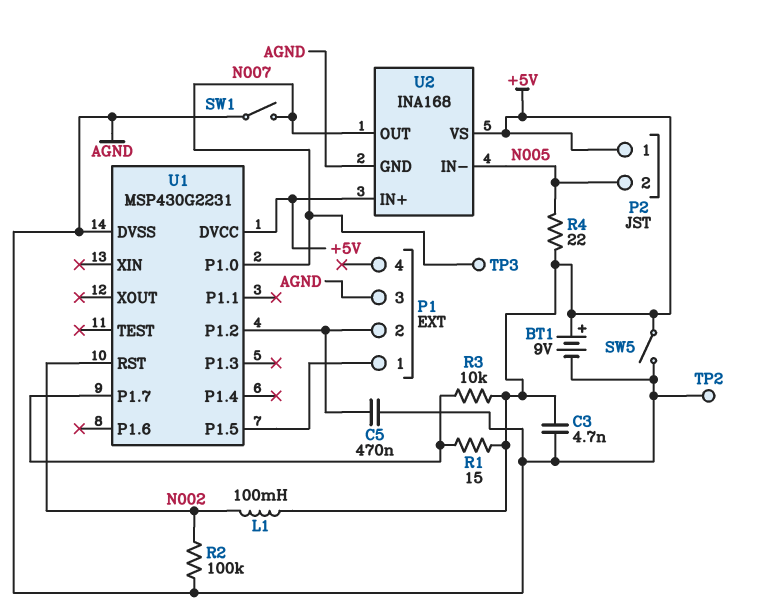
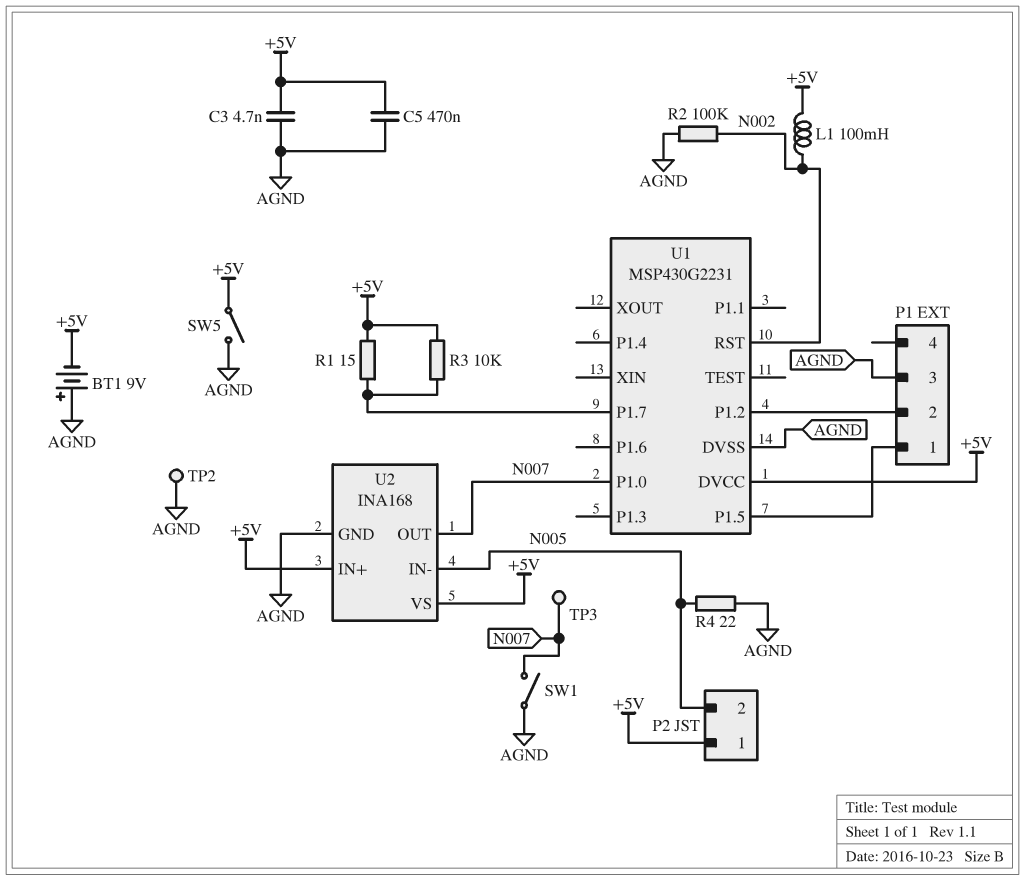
BT1: 9V (plus +5V, minus AGND) -> 9V (plus AGND, minus +5V)
C5: 470nF (AGND, P1/2) -> 470nF (+5V, AGND)
R4: 22 (+5V, N005) -> 22 (AGND, N005)

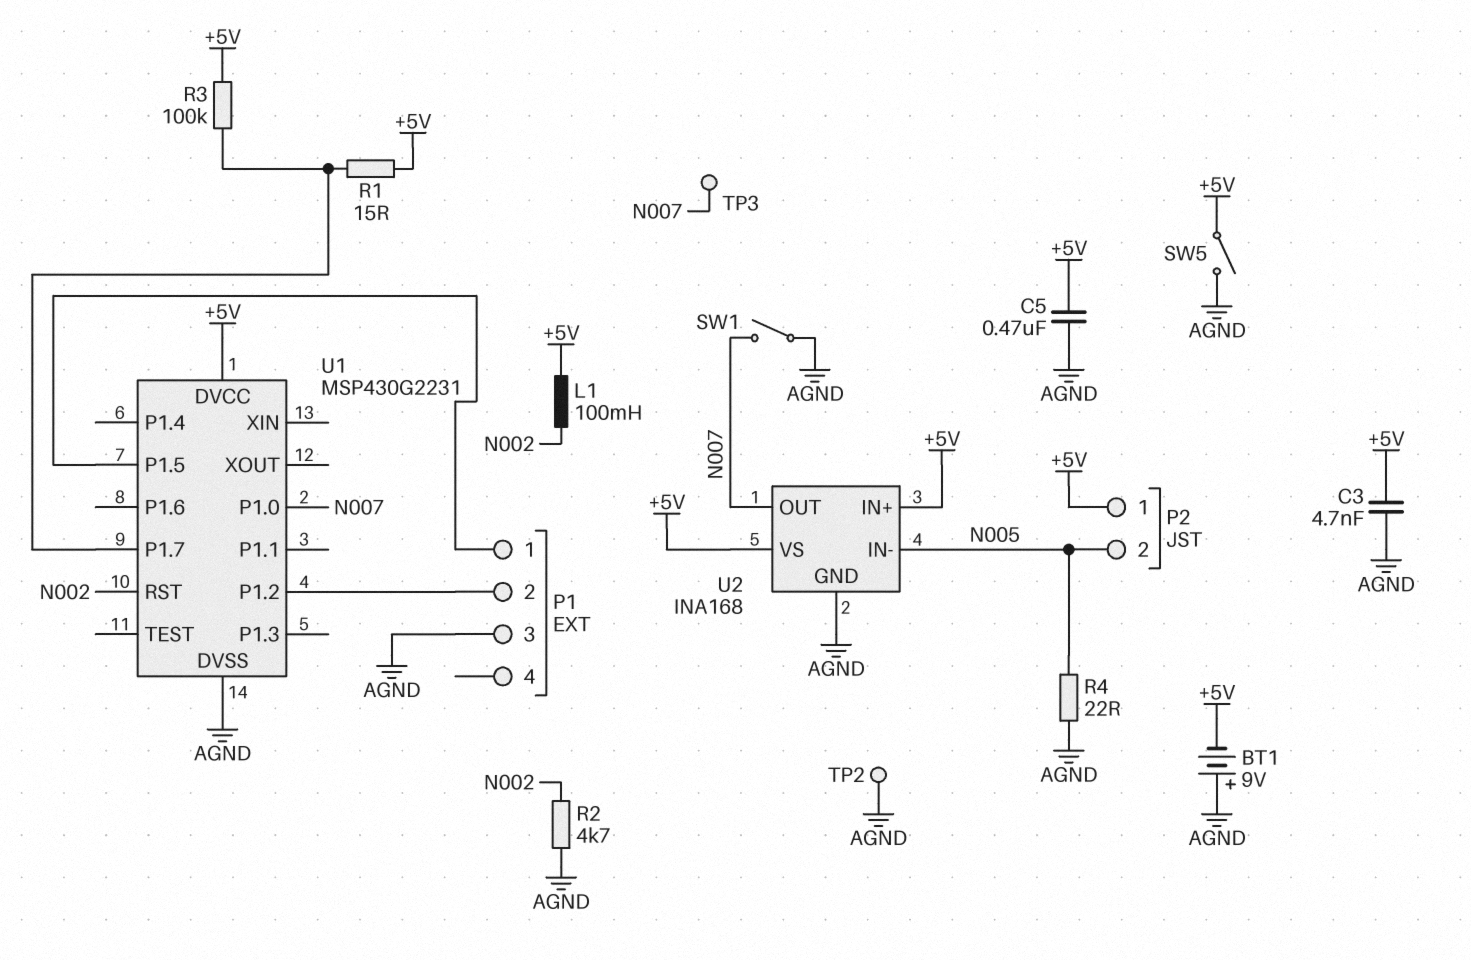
R2: 100k (AGND, N002) -> 4.7k (AGND, N002)
R3: 10k (+5V, U1/P1.7) -> 100k (+5V, U1/P1.7)

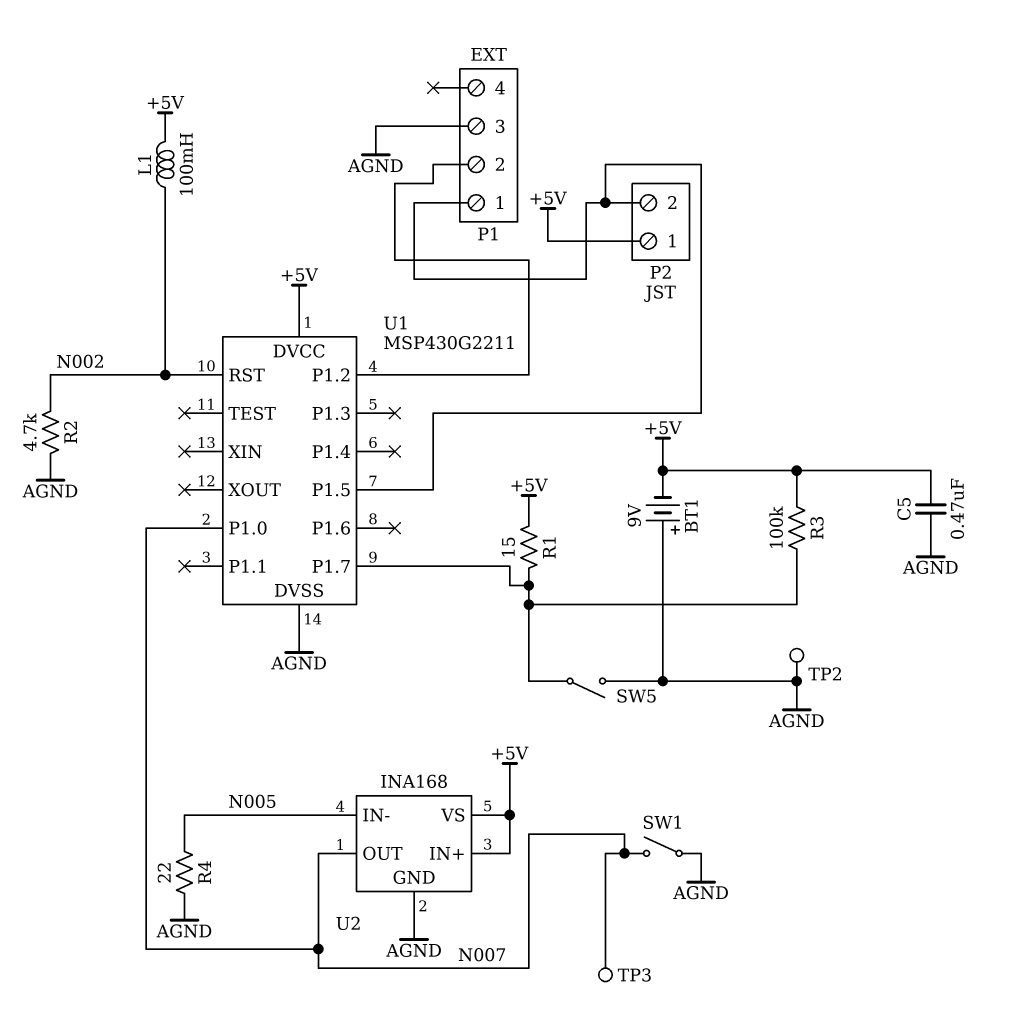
C3: 4.7nF (+5V, AGND) -> none
P2 pin 2: N005 -> P1/1
SW5: switch (+5V, AGND) -> switch (AGND, U1/P1.7)
U1: MSP430G2231 -> MSP430G2211

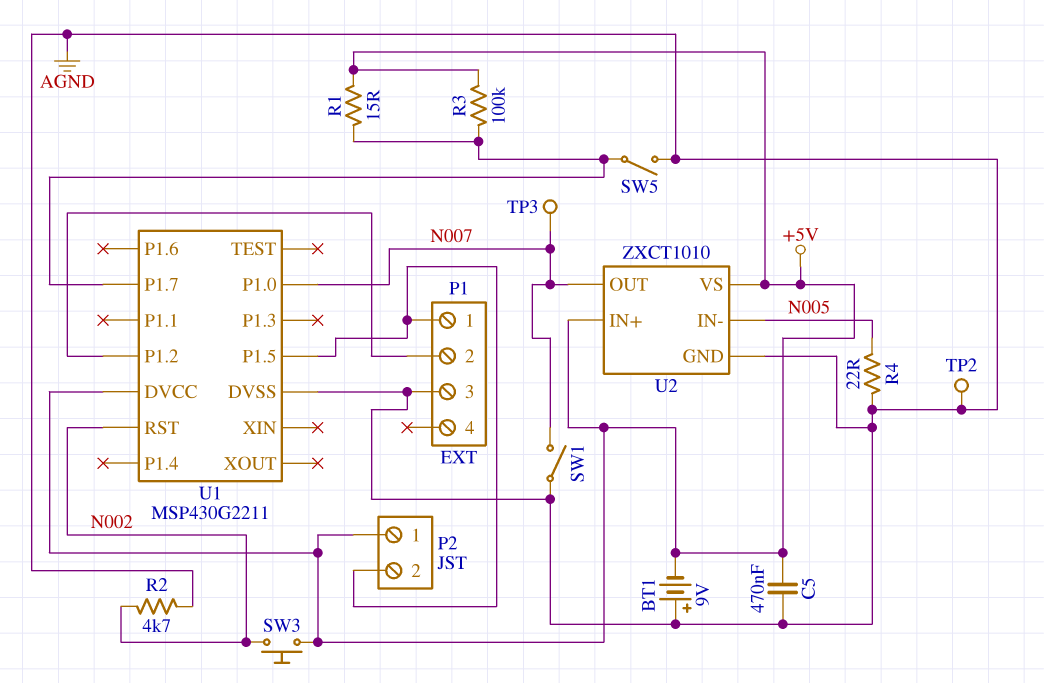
L1: 100mH (+5V, N002) -> none
SW3: none -> button (+5V, N002)
U2: INA168 -> ZXCT1010

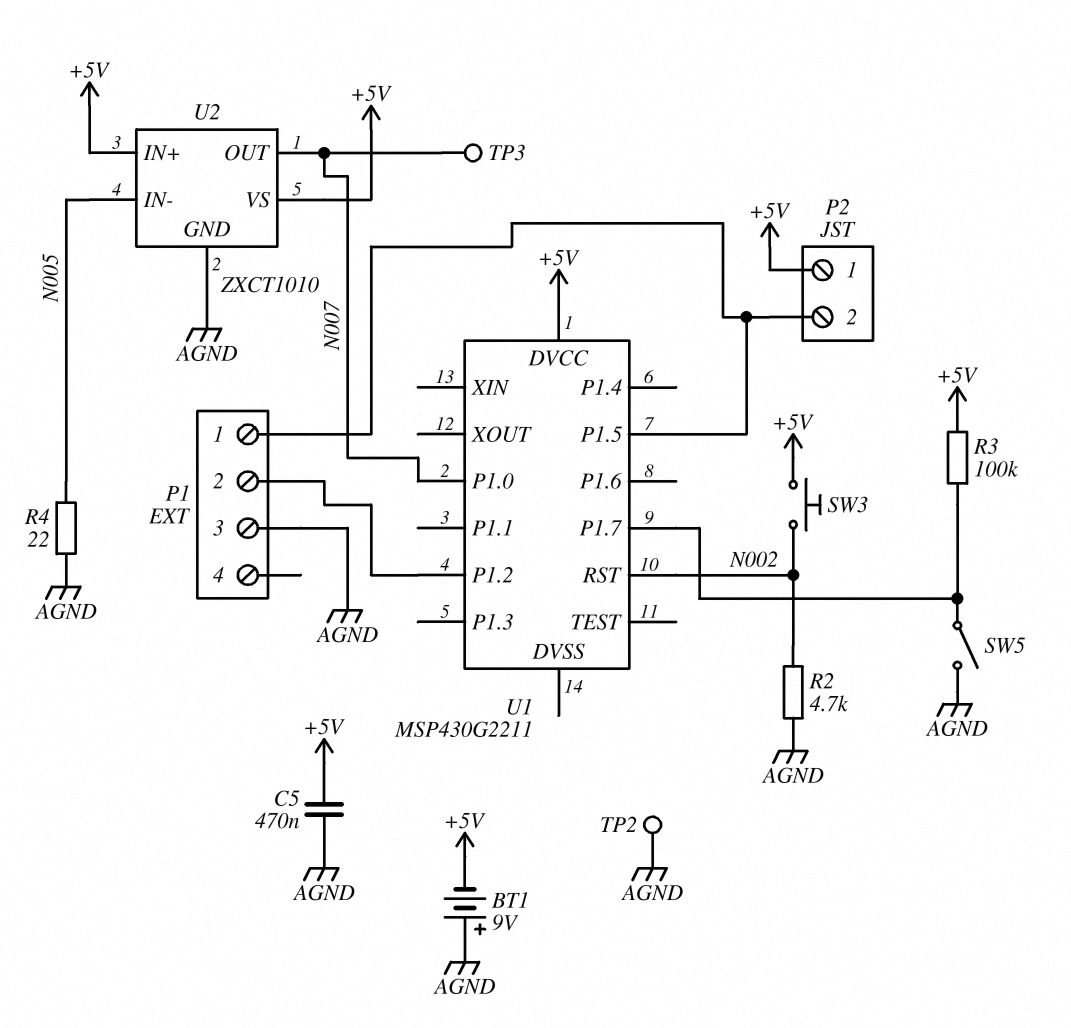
R1: 15 (+5V, U1/P1.7) -> none
SW1: switch (AGND, N007) -> none
U1 pin DVSS: AGND -> none

